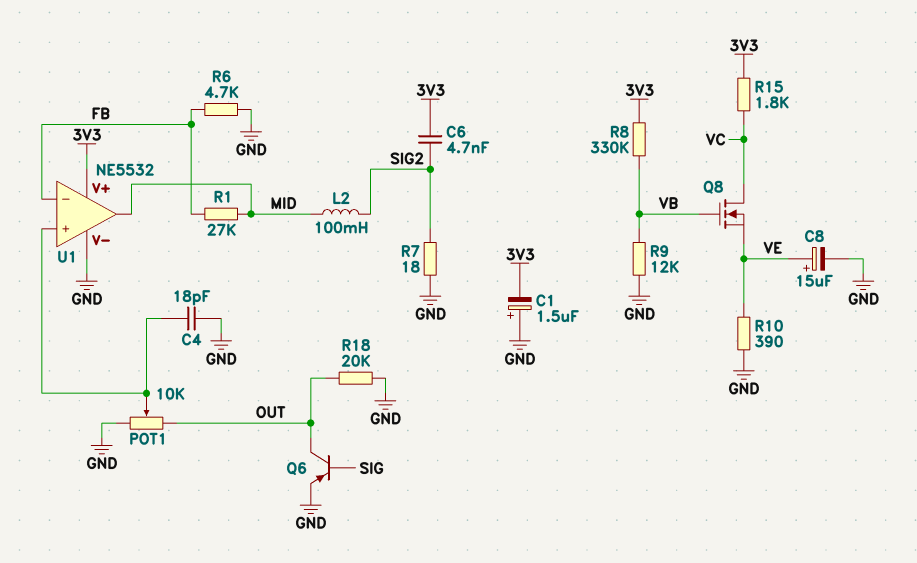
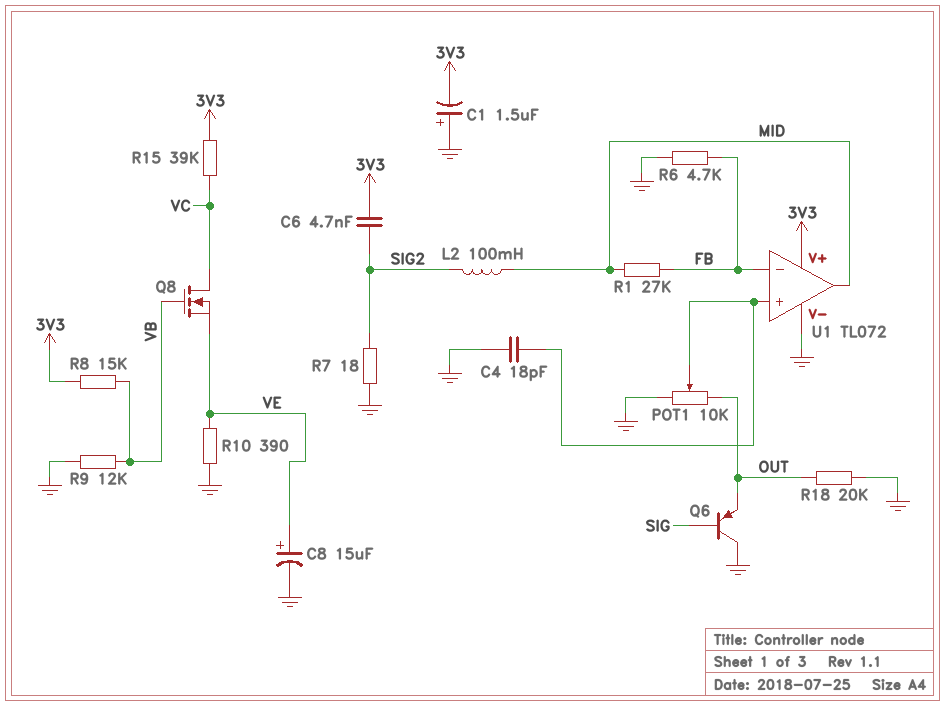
Q6: PNP (B SIG, C OUT, E GND) -> PNP (B SIG, C GND, E OUT)
R8: 330k (3V3, VB) -> 15k (3V3, VB)
R15: 1.8k (3V3, VC) -> 39k (3V3, VC)
U1: NE5532 -> TL072

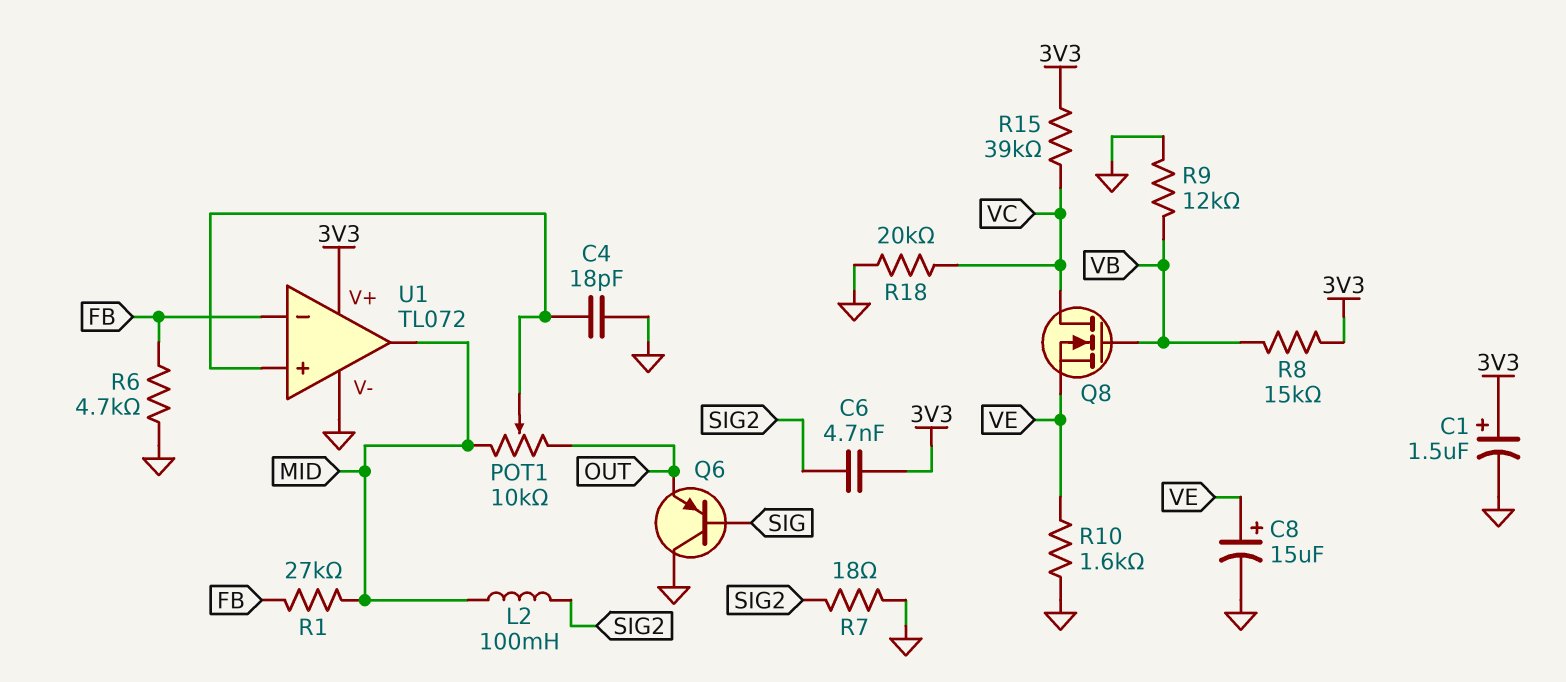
C1: 1.5uF (plus GND, minus 3V3) -> 1.5uF (plus 3V3, minus GND)
POT1: 10k (GND, OUT, wiper U1/in+) -> 10k (MID, OUT, wiper U1/in+)
R10: 390 (GND, VE) -> 1.6k (GND, VE)
R18: 20k (GND, OUT) -> 20k (GND, VC)

